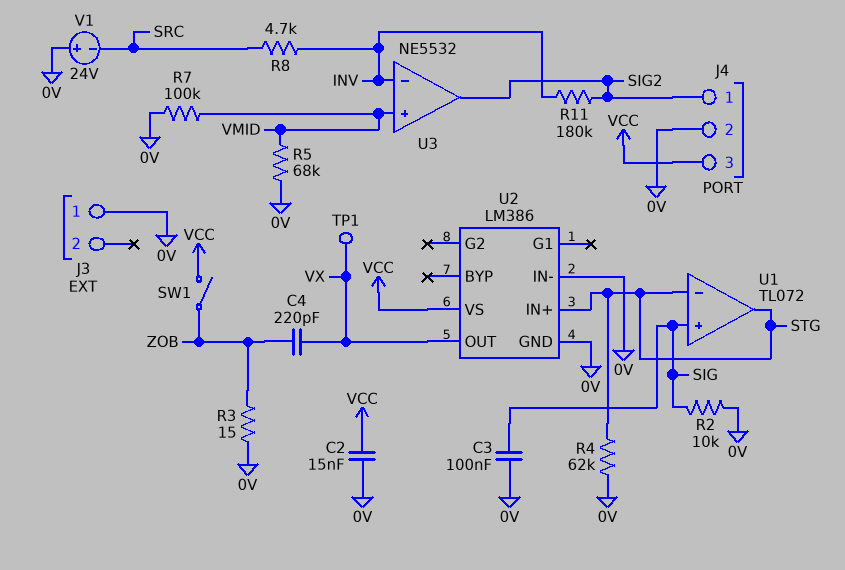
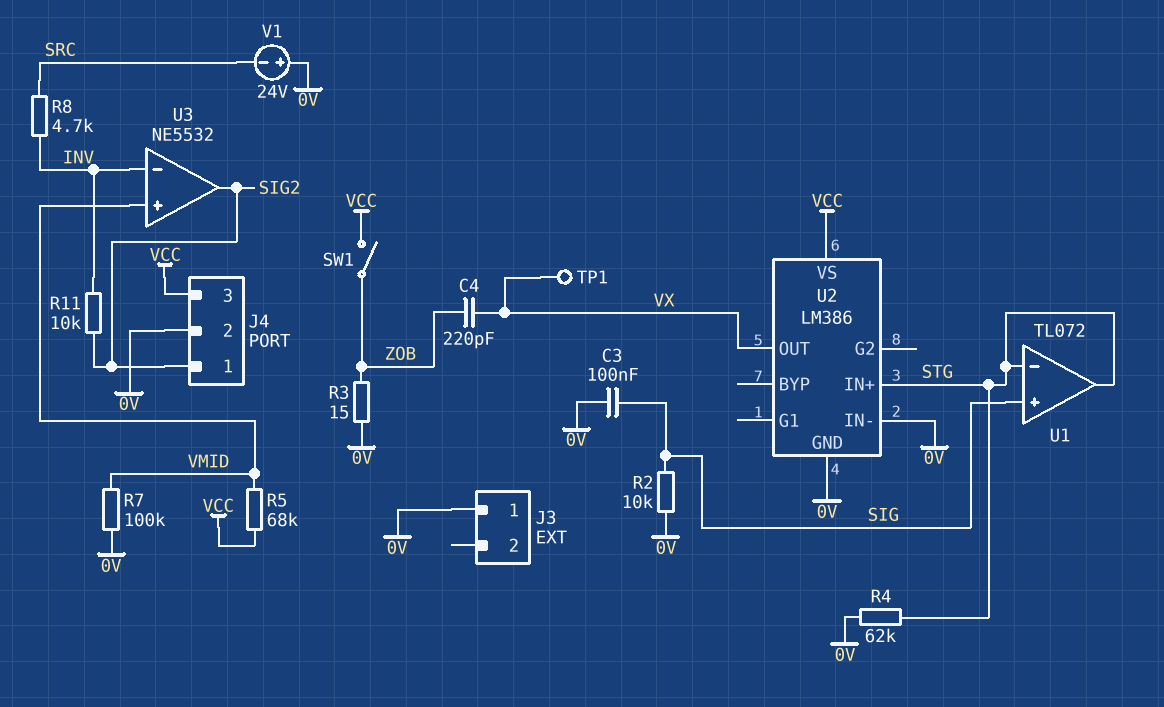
C2: 15nF (0V, VCC) -> none
R5: 68k (0V, VMID) -> 68k (VCC, VMID)
R11: 180k (INV, SIG2) -> 10k (INV, SIG2)

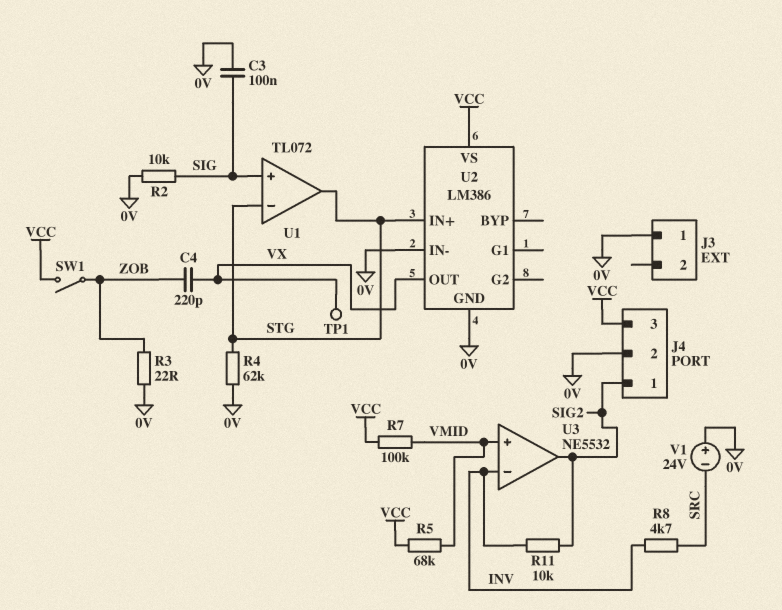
R3: 15 (0V, ZOB) -> 22 (0V, ZOB)
R7: 100k (0V, VMID) -> 100k (VCC, VMID)

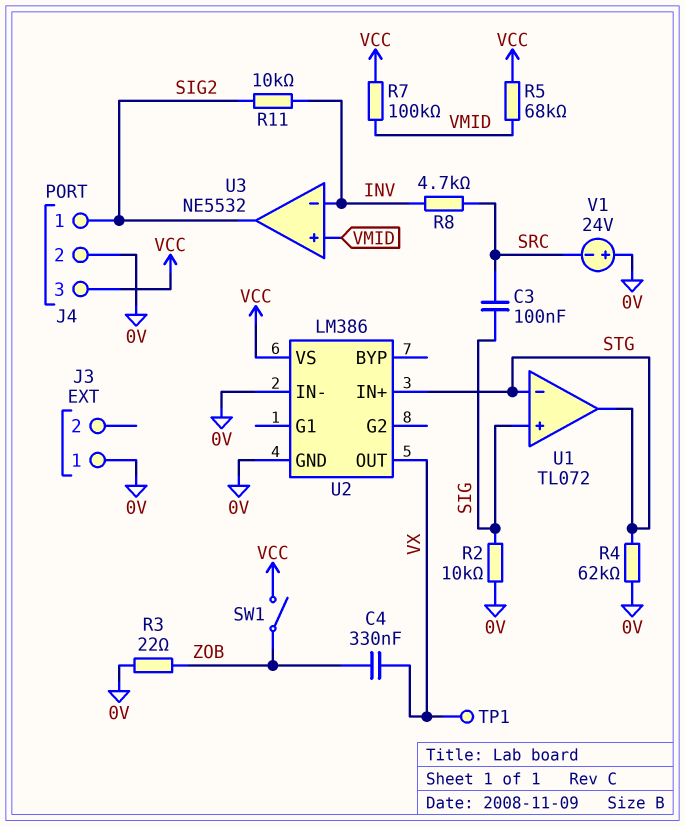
C3: 100nF (0V, SIG) -> 100nF (SIG, SRC)
C4: 220pF (VX, ZOB) -> 330nF (VX, ZOB)

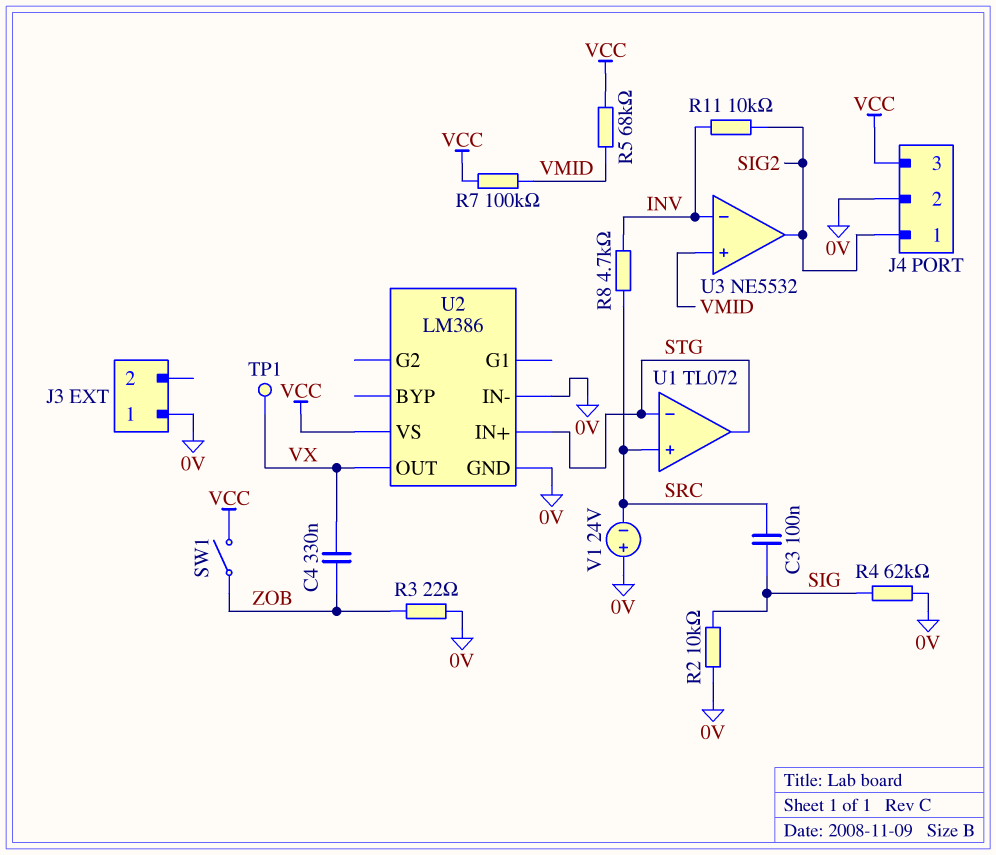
R4: 62k (0V, STG) -> 62k (0V, SIG)
U1 pin in+: SIG -> SRC

